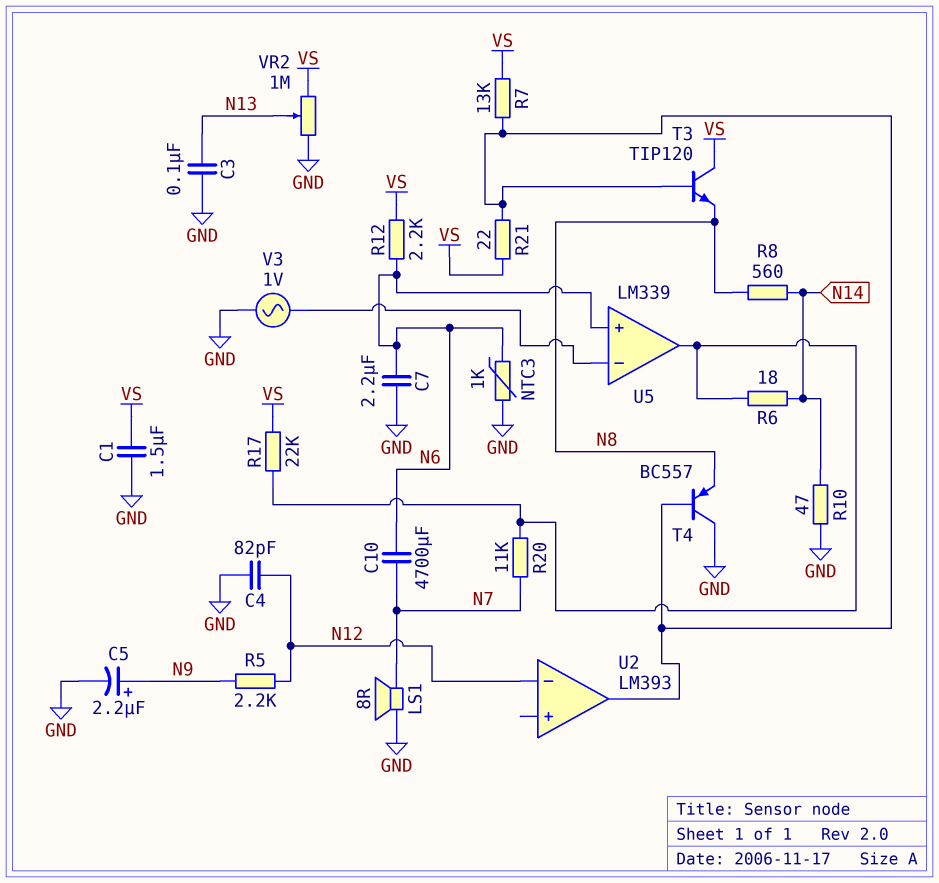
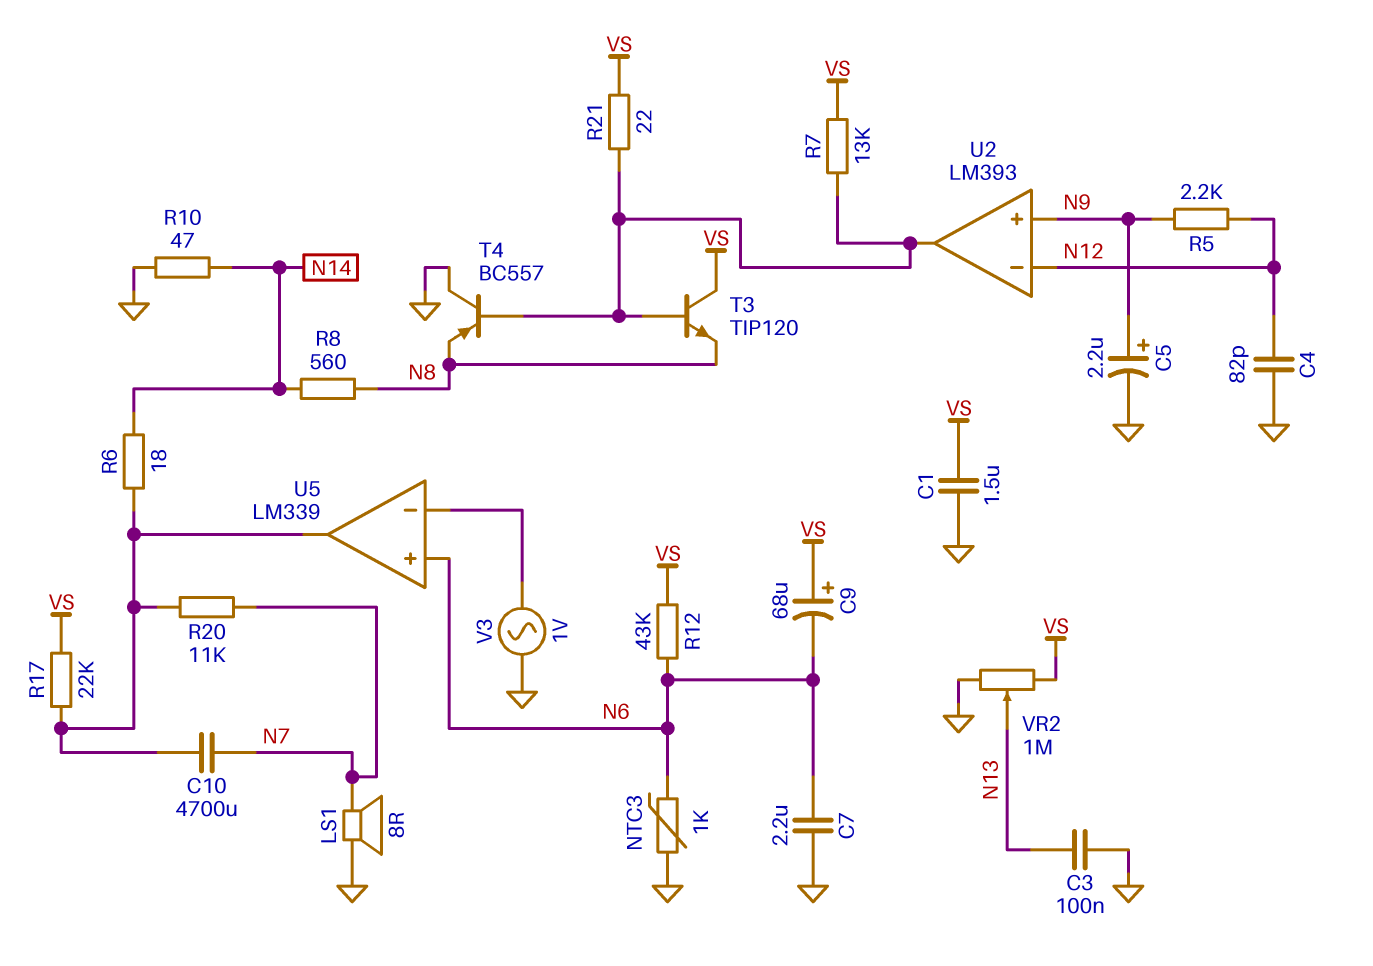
C9: none -> 68uF (plus VS, minus N6)
C10: 4700uF (N6, N7) -> 4700uF (N7, U5/out)
R12: 2.2k (N6, VS) -> 43k (N6, VS)
U2 pin in+: none -> N9

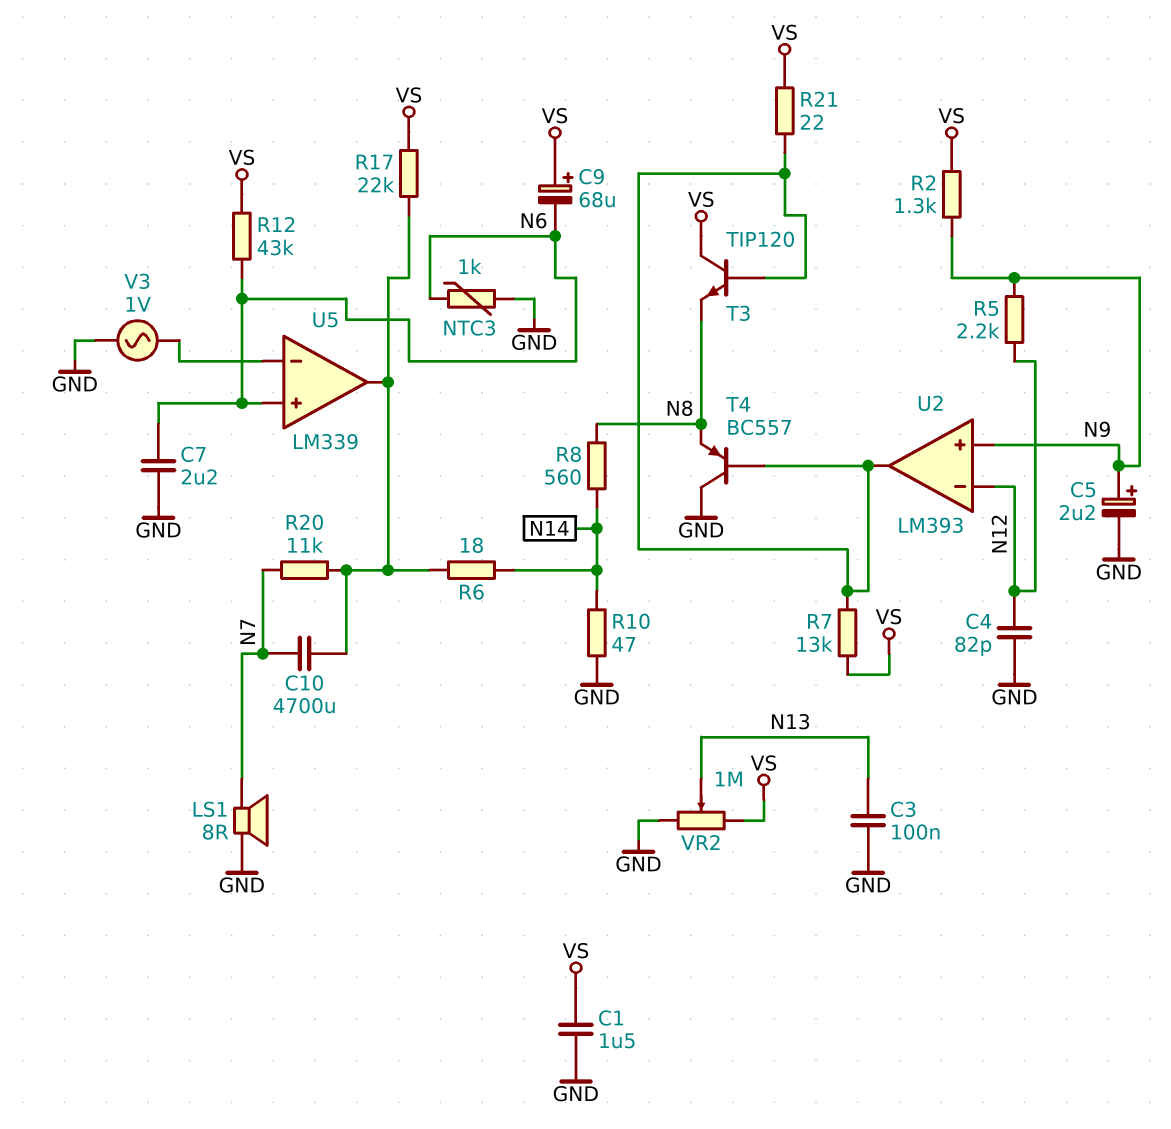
R2: none -> 1.3k (N9, VS)

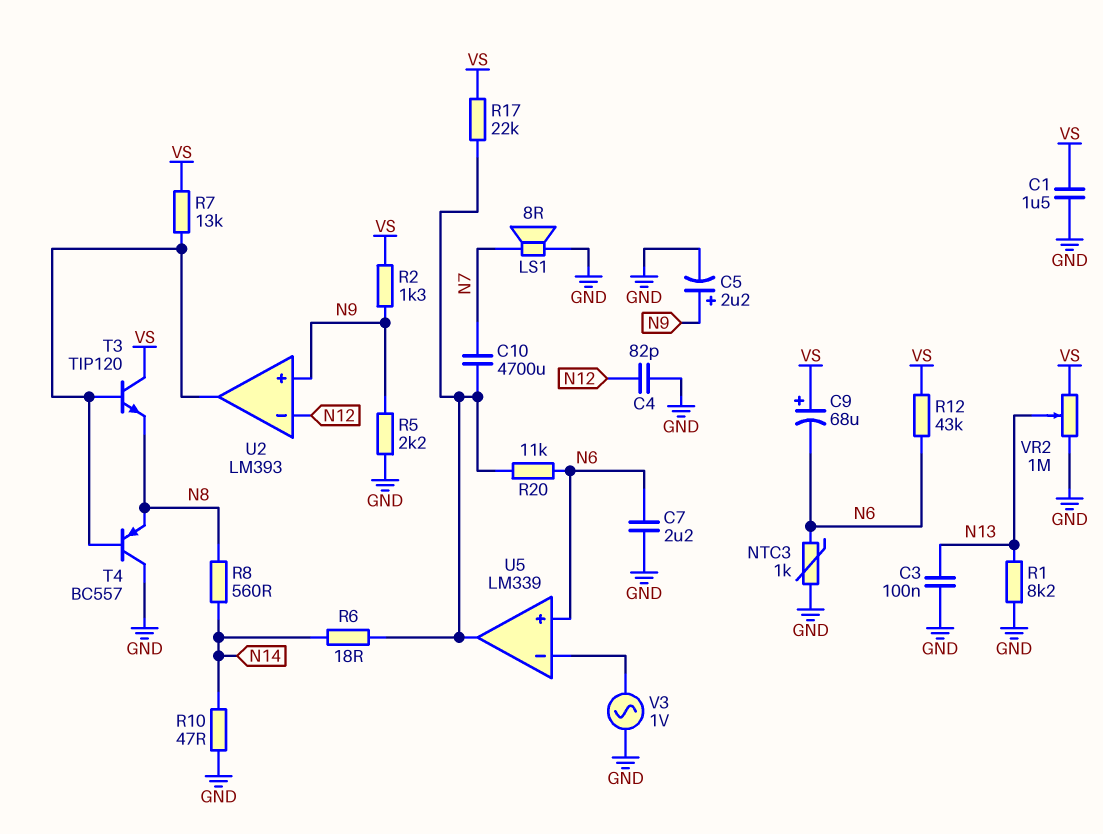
R1: none -> 8.2k (GND, N13)
R5: 2.2k (N9, N12) -> 2.2k (GND, N9)
R20: 11k (N7, U5/out) -> 11k (N6, U5/out)
R21: 22 (U2/out, VS) -> none

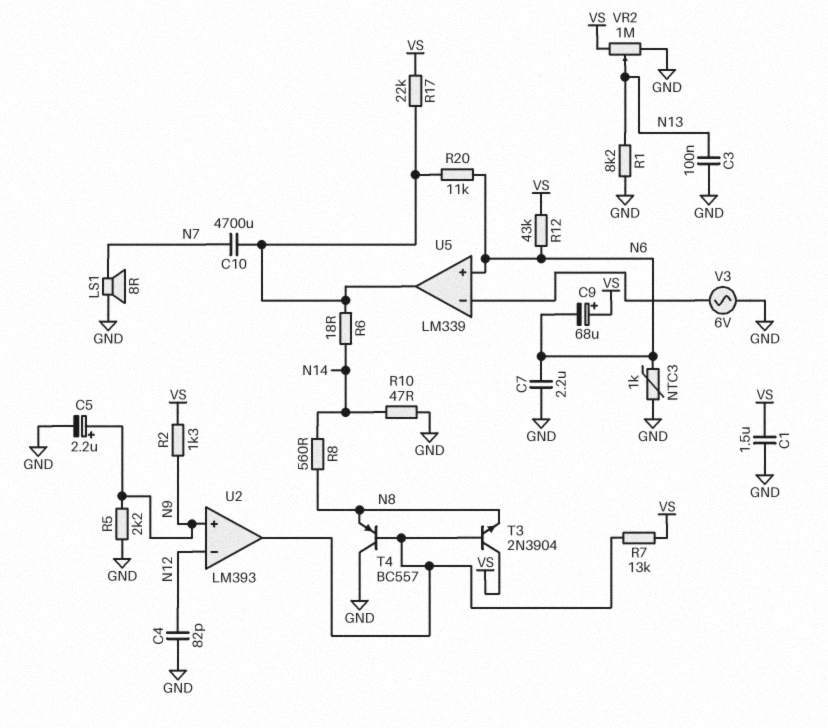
T3: NPN TIP120 (B U2/out, C VS, E N8) -> NPN 2N3904 (B U2/out, C VS, E N8)
V3: AC 1V (GND, U5/in-) -> AC 6V (GND, U5/in-)

